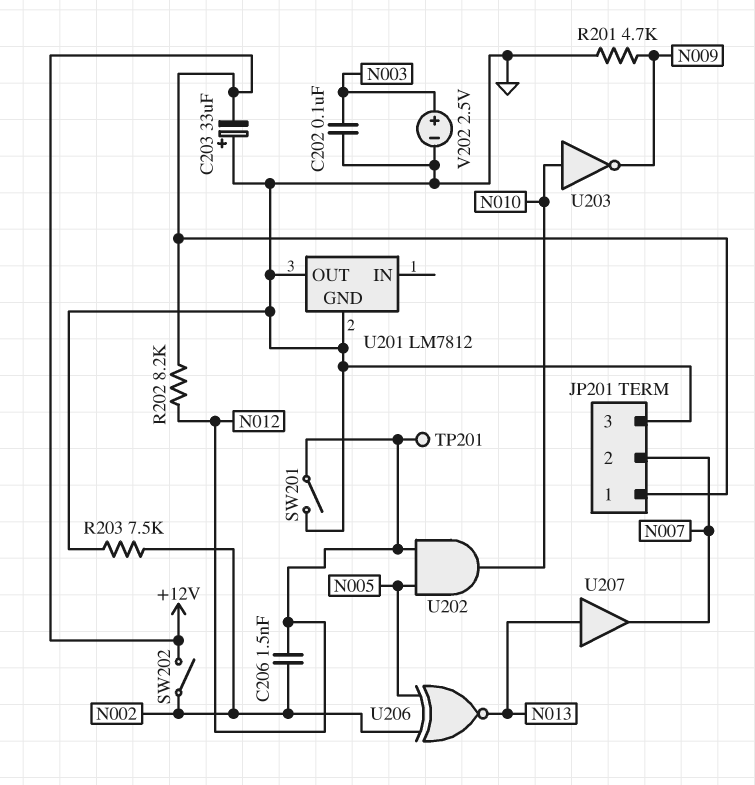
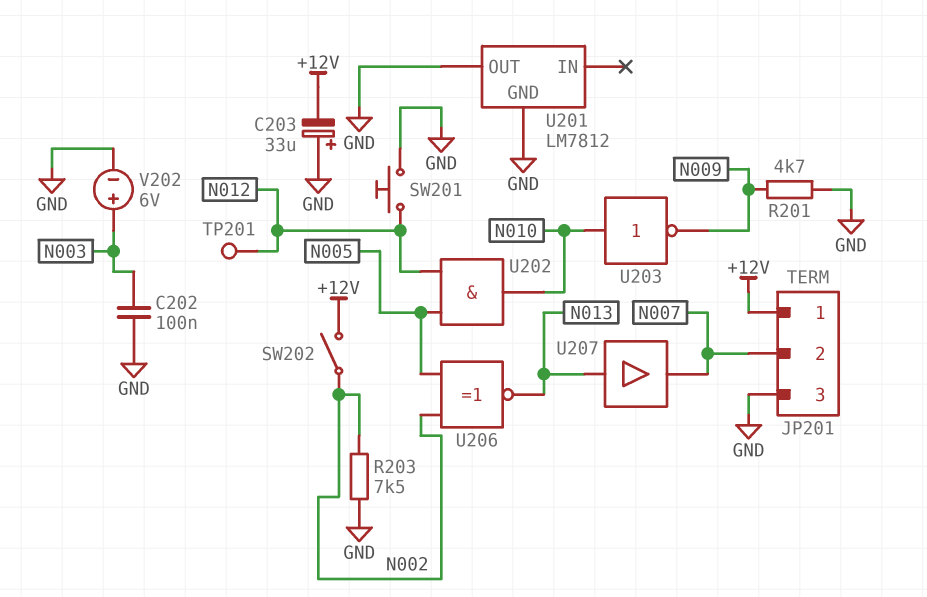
C206: 1.5nF (N002, N012) -> none
R202: 8.2k (+12V, N012) -> none
SW201: switch (GND, N012) -> button (GND, N012)
V202: 2.5V (plus N003, minus GND) -> 6V (plus N003, minus GND)

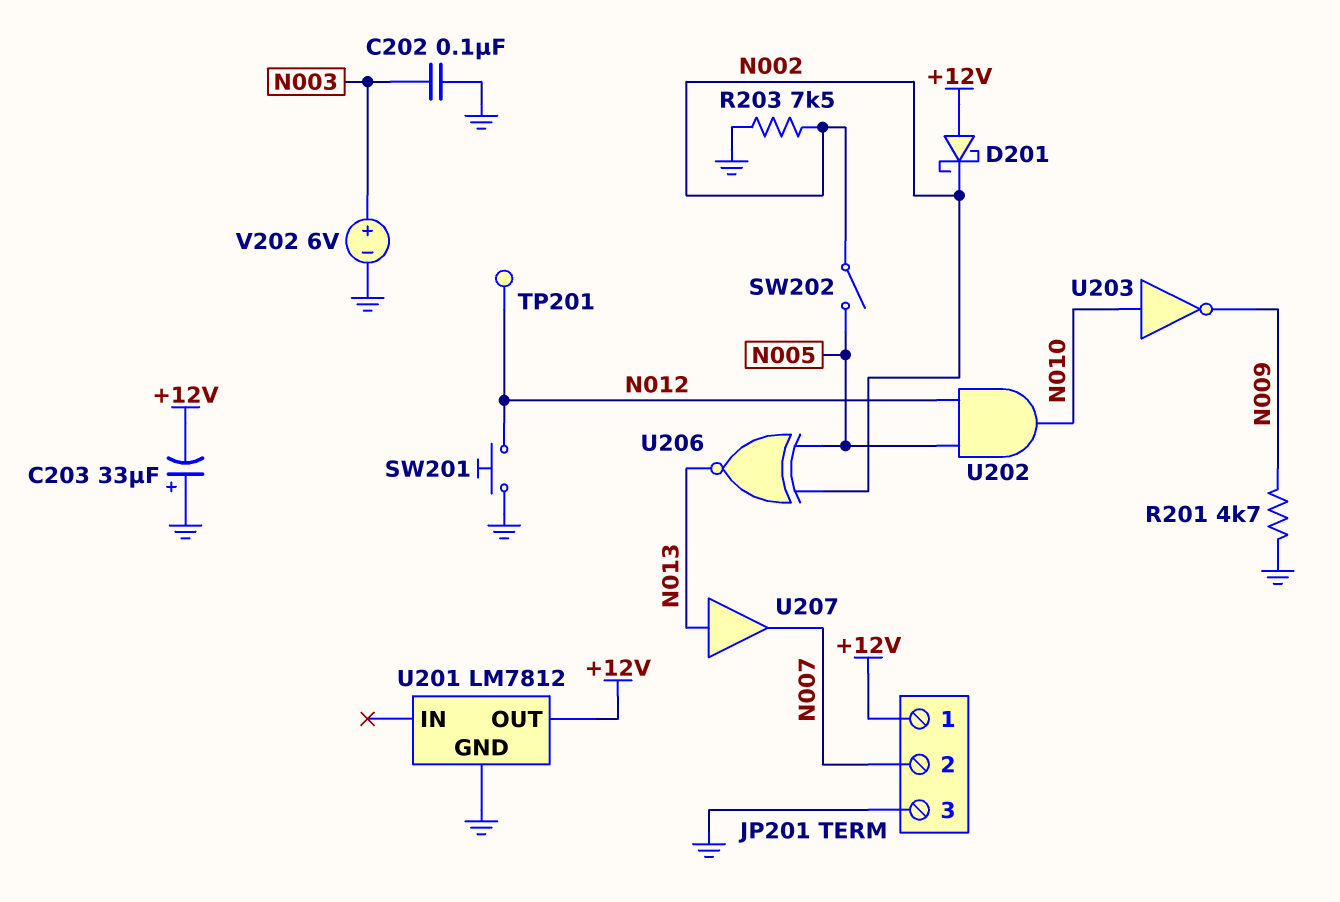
D201: none -> schottky (A +12V, K N002)
SW202: switch (+12V, N002) -> switch (N002, N005)
U201 pin OUT: GND -> +12V

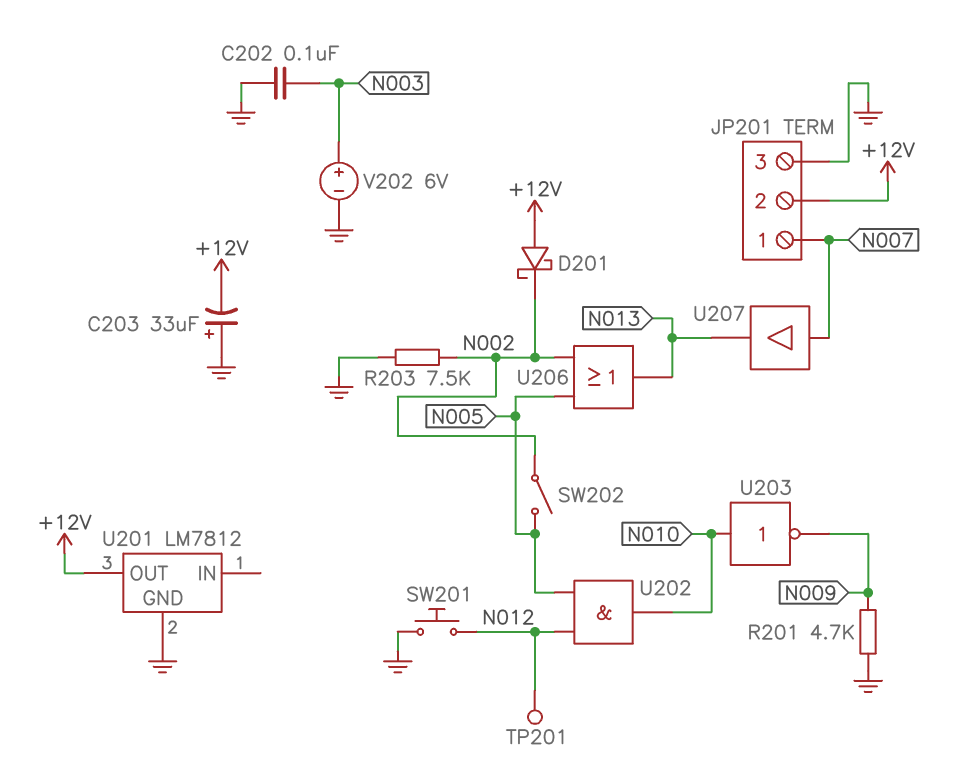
JP201 pin 1: +12V -> N007
JP201 pin 2: N007 -> +12V
U206: XNOR (in N002, in N005, out N013) -> OR (in N002, in N005, out N013)
U207: buffer (in N013, out N007) -> buffer (in N007, out N013)

